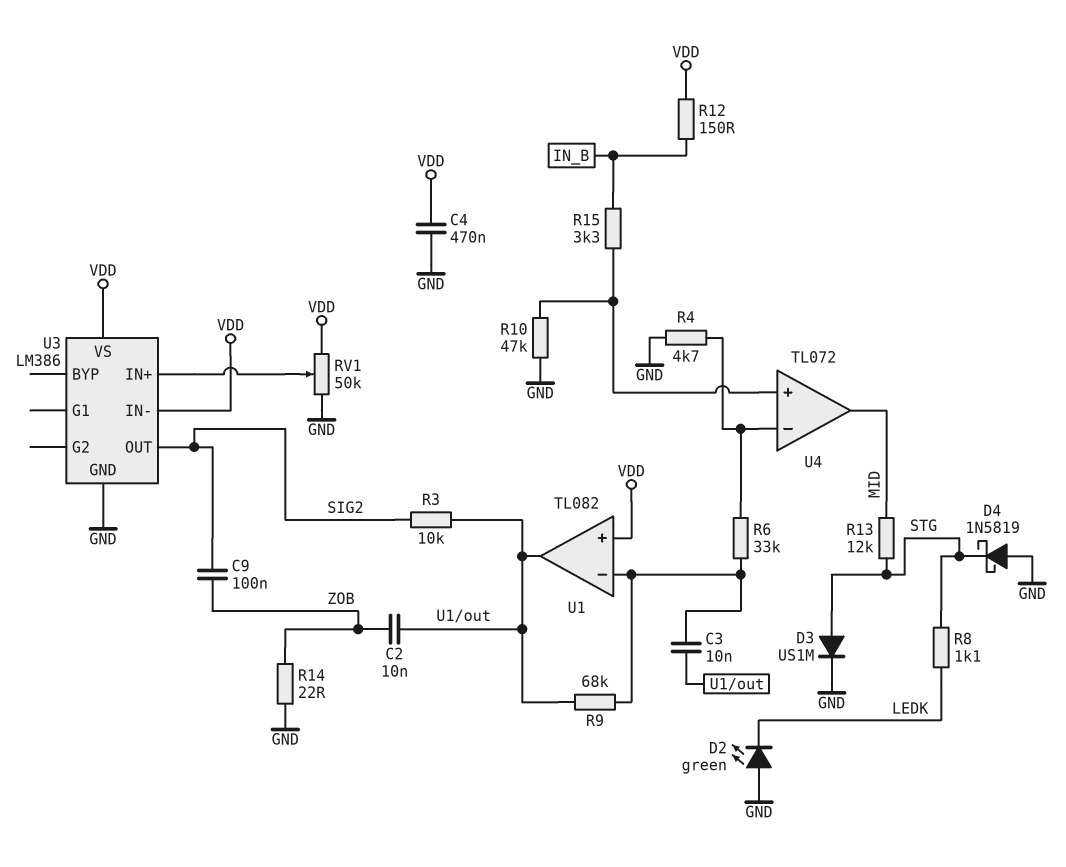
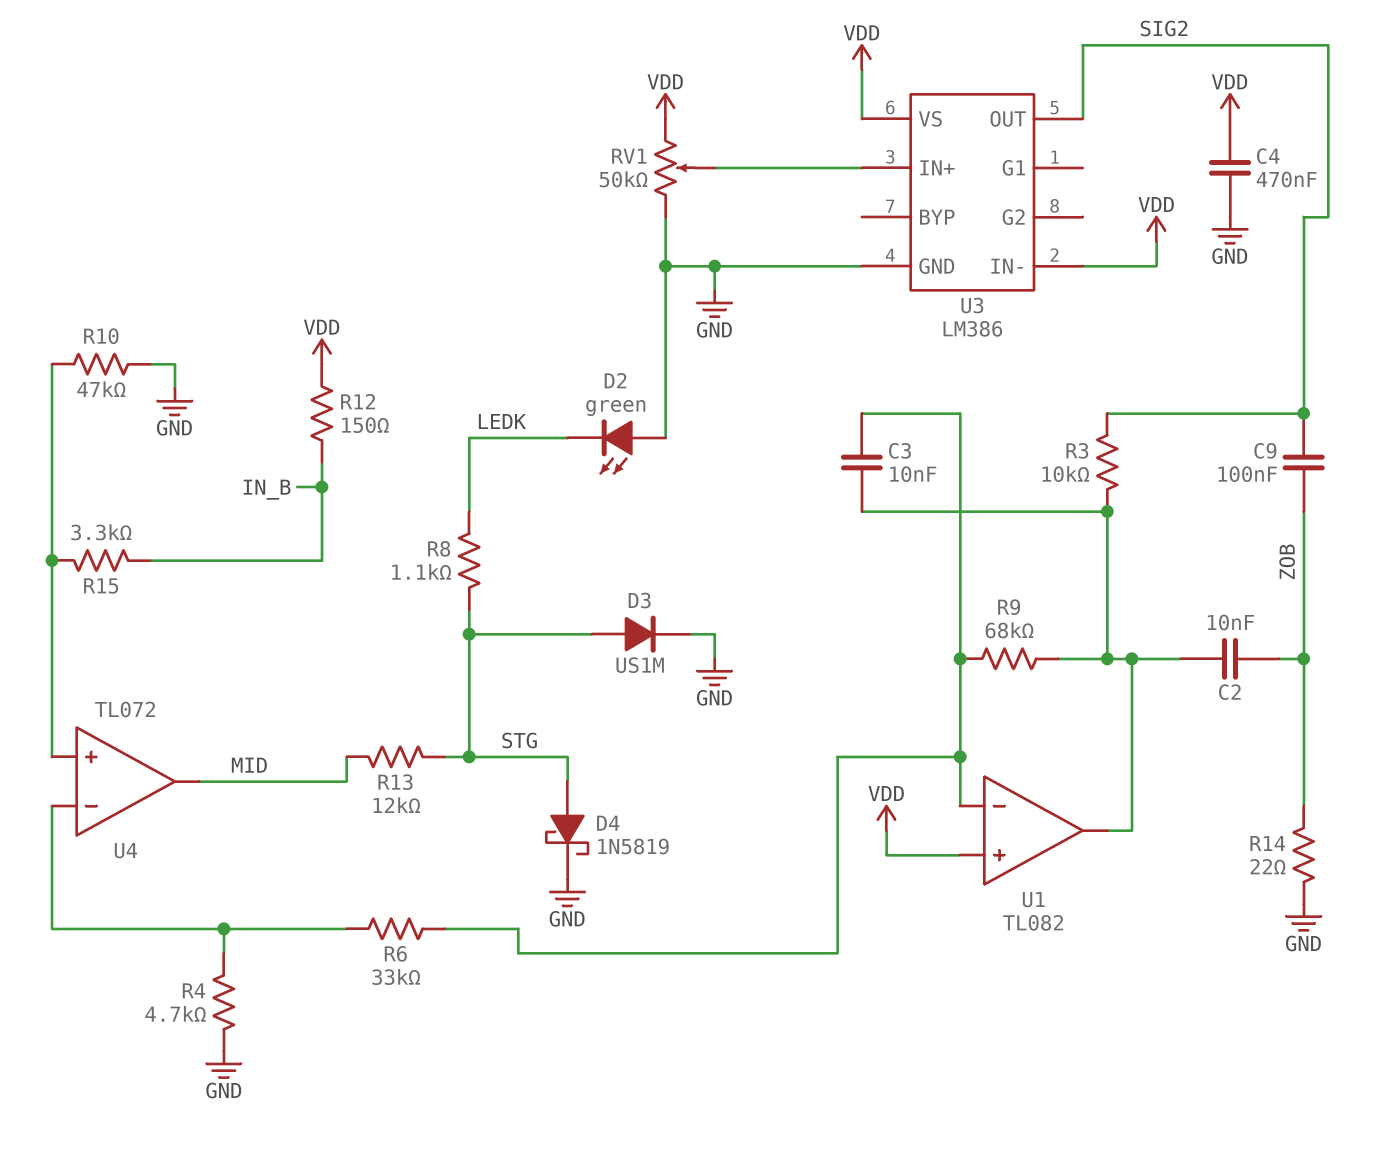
D4: schottky 1N5819 (A GND, K STG) -> schottky 1N5819 (A STG, K GND)

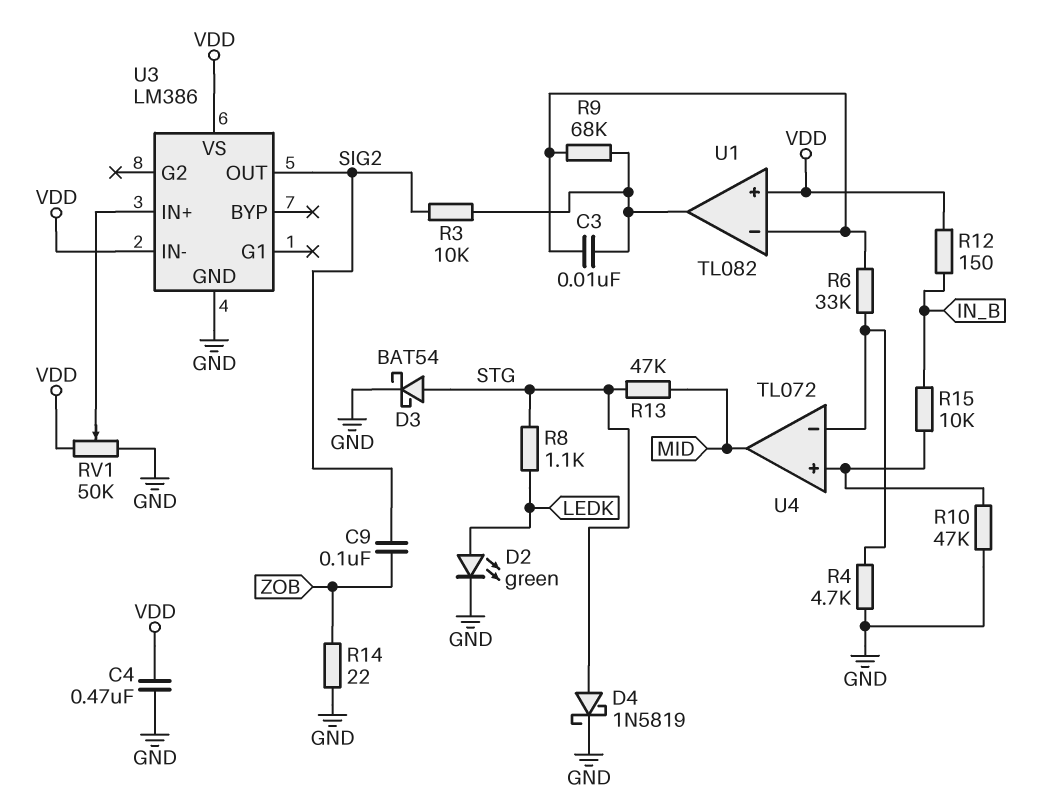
C2: 10nF (U1/out, ZOB) -> none
D2: LED green (A GND, K LEDK) -> LED green (A LEDK, K GND)
D3: diode US1M (A STG, K GND) -> schottky BAT54 (A STG, K GND)
R13: 12k (MID, STG) -> 47k (MID, STG)
R15: 3.3k (IN_B, U4/in+) -> 10k (IN_B, U4/in+)

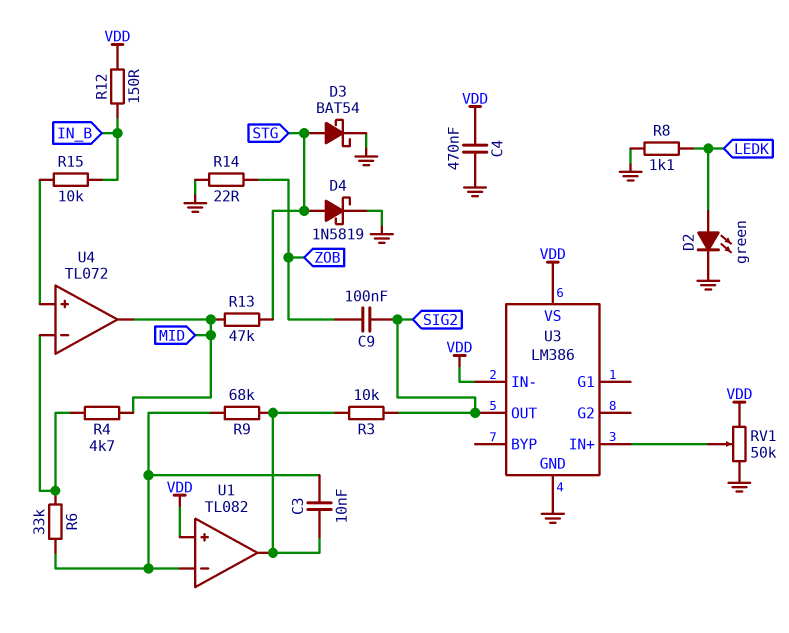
R4: 4.7k (GND, U4/in-) -> 4.7k (MID, U4/in-)
R8: 1.1k (LEDK, STG) -> 1.1k (GND, LEDK)
R10: 47k (GND, U4/in+) -> none

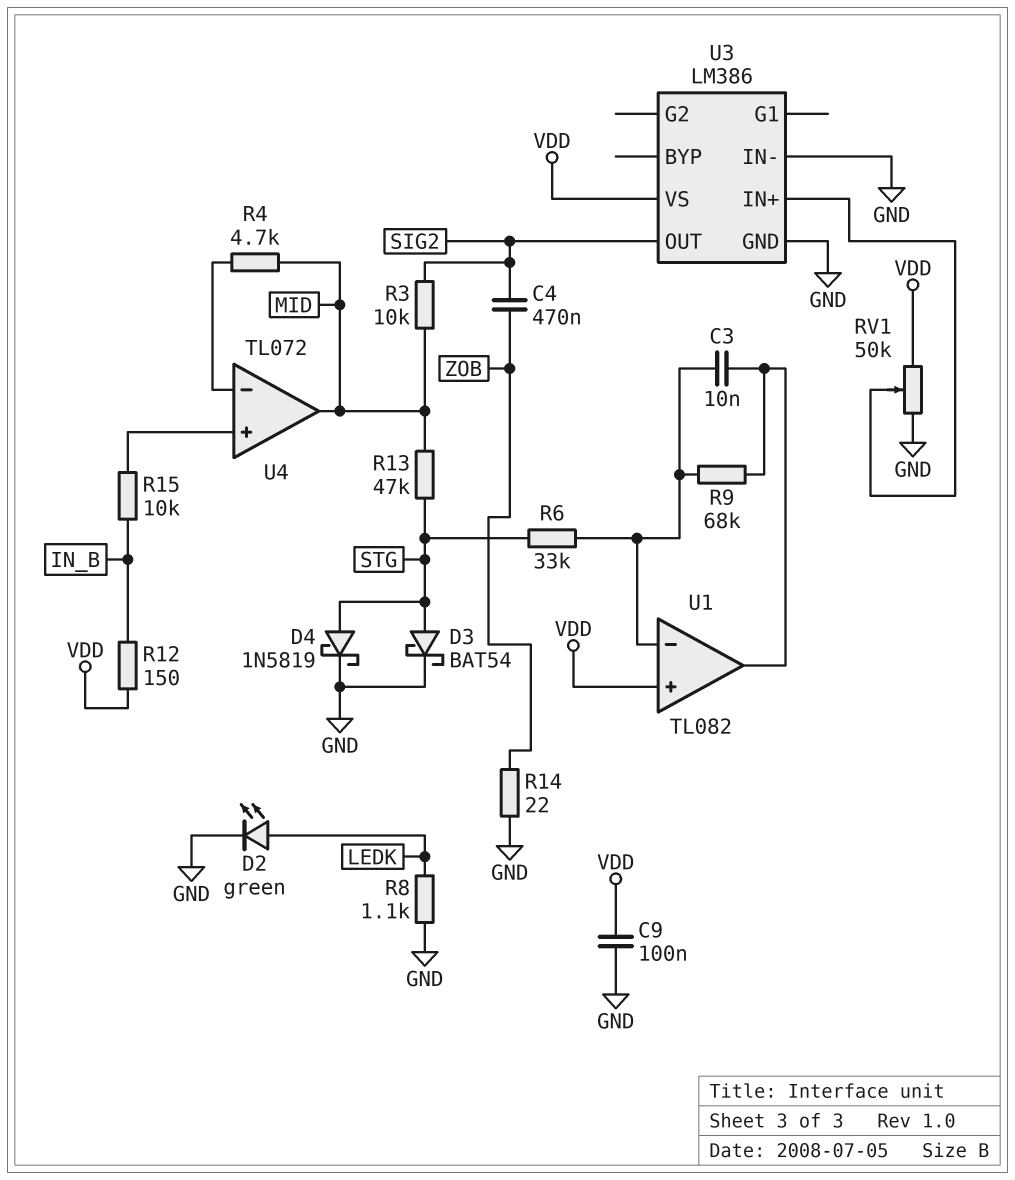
C4: 470nF (GND, VDD) -> 470nF (SIG2, ZOB)
C9: 100nF (SIG2, ZOB) -> 100nF (GND, VDD)
R3: 10k (SIG2, U1/out) -> 10k (MID, SIG2)
R6: 33k (U1/in-, U4/in-) -> 33k (STG, U1/in-)
U3 pin IN-: VDD -> GND

